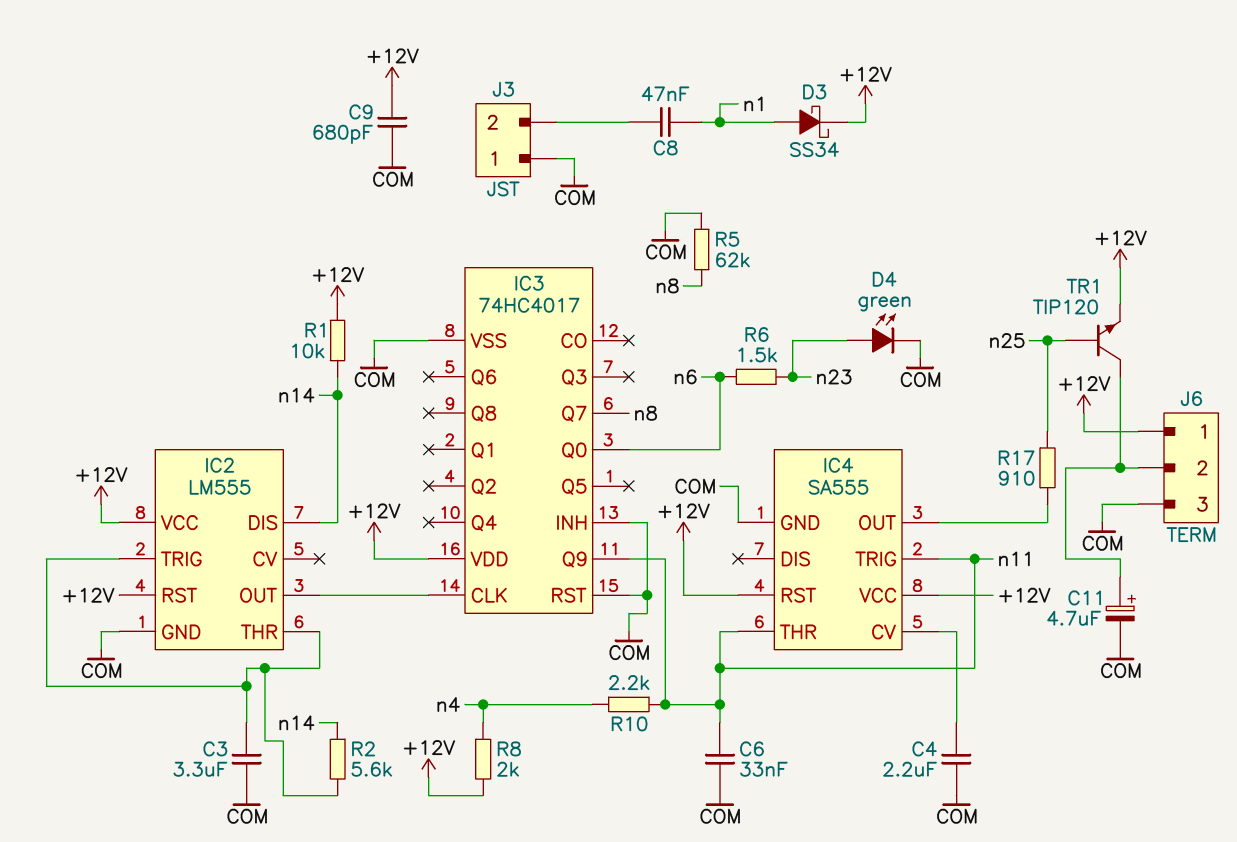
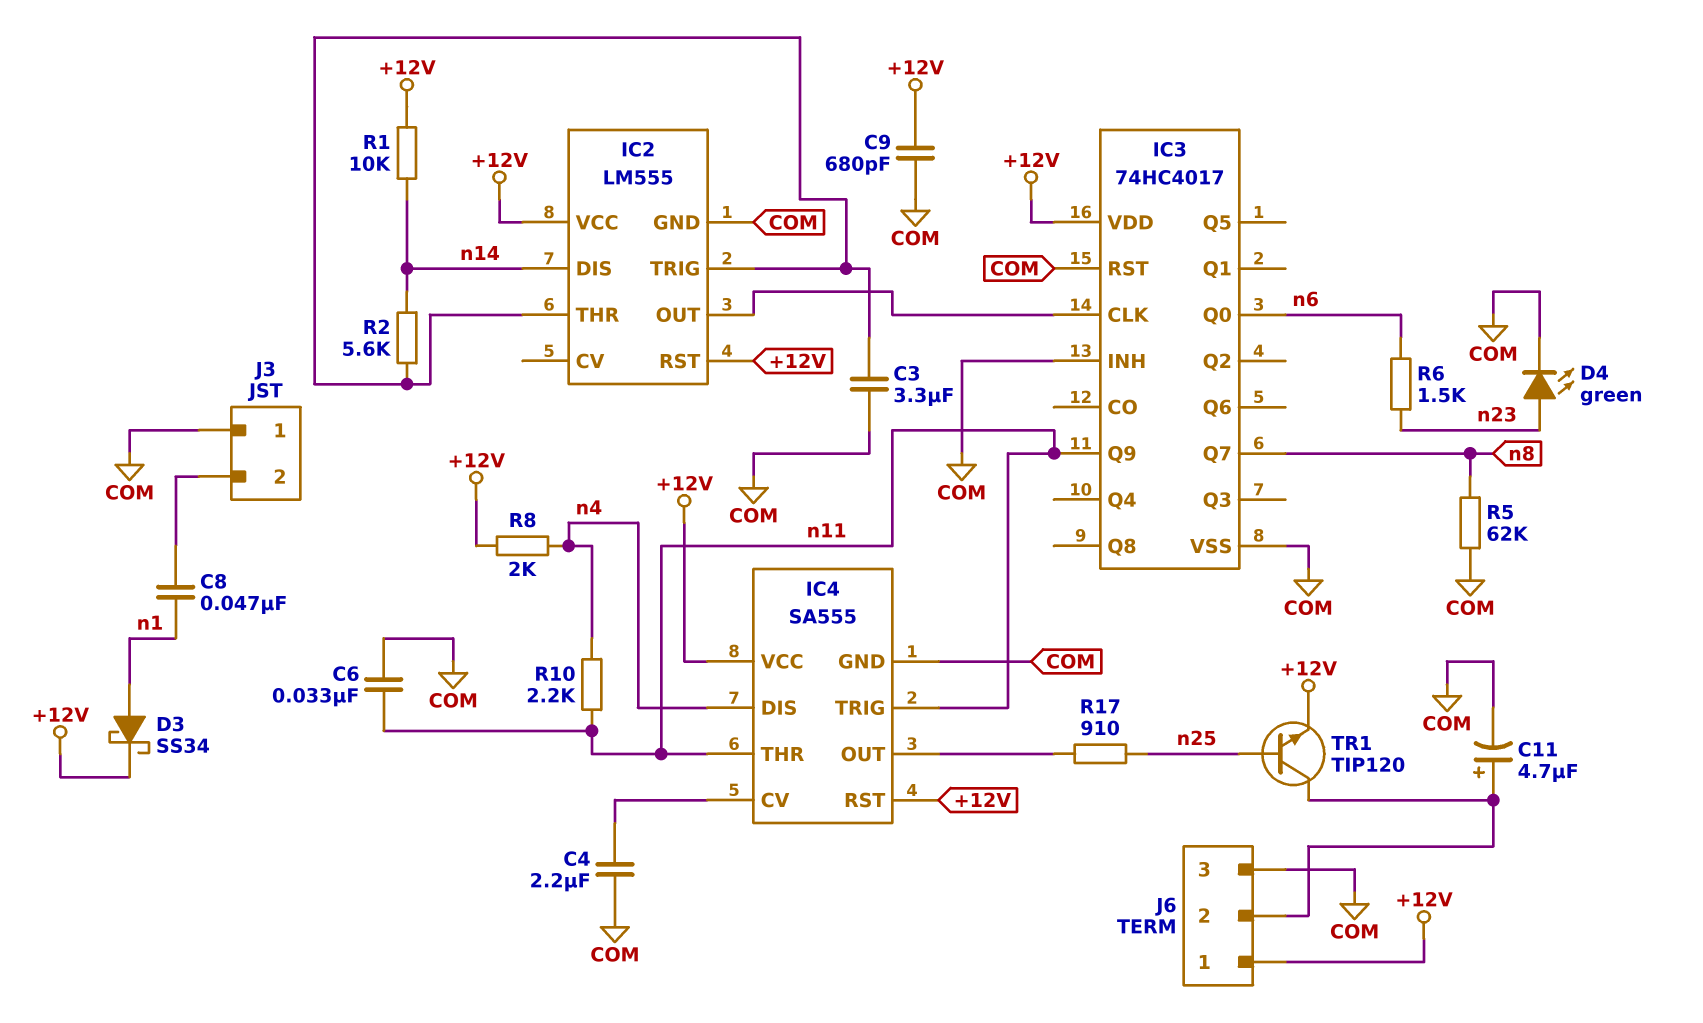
IC4 pin DIS: none -> n4

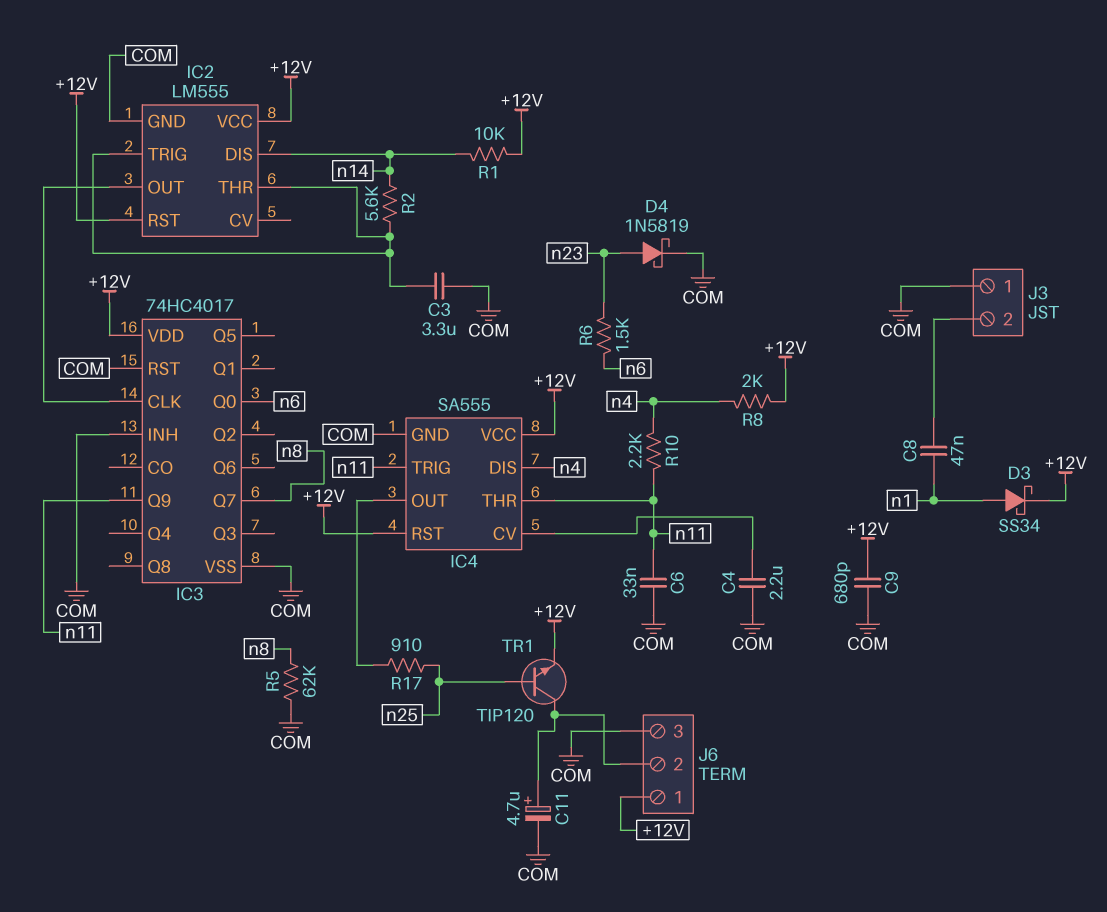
D4: LED green (A n23, K COM) -> schottky 1N5819 (A n23, K COM)

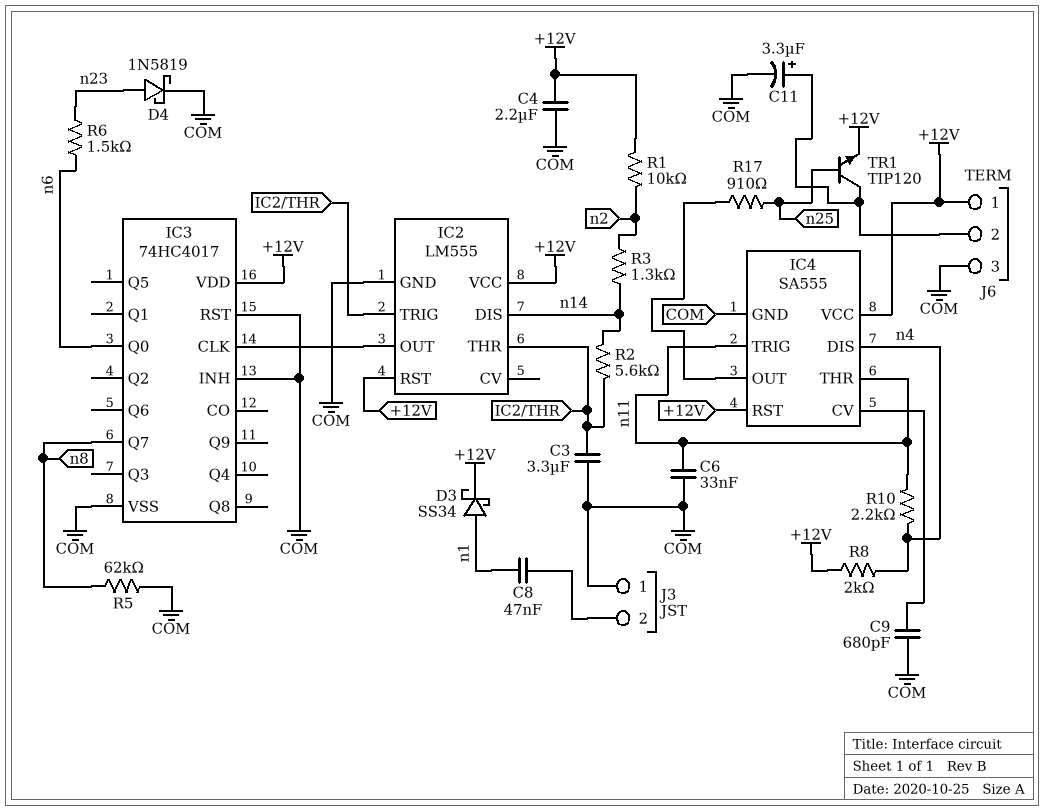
C4: 2.2uF (COM, IC4/CV) -> 2.2uF (+12V, COM)
C9: 680pF (+12V, COM) -> 680pF (COM, IC4/CV)
C11: 4.7uF (plus J6/2, minus COM) -> 3.3uF (plus J6/2, minus COM)
IC3 pin Q9: n11 -> none
R1: 10k (+12V, n14) -> 10k (+12V, n2)
R3: none -> 1.3k (n2, n14)

